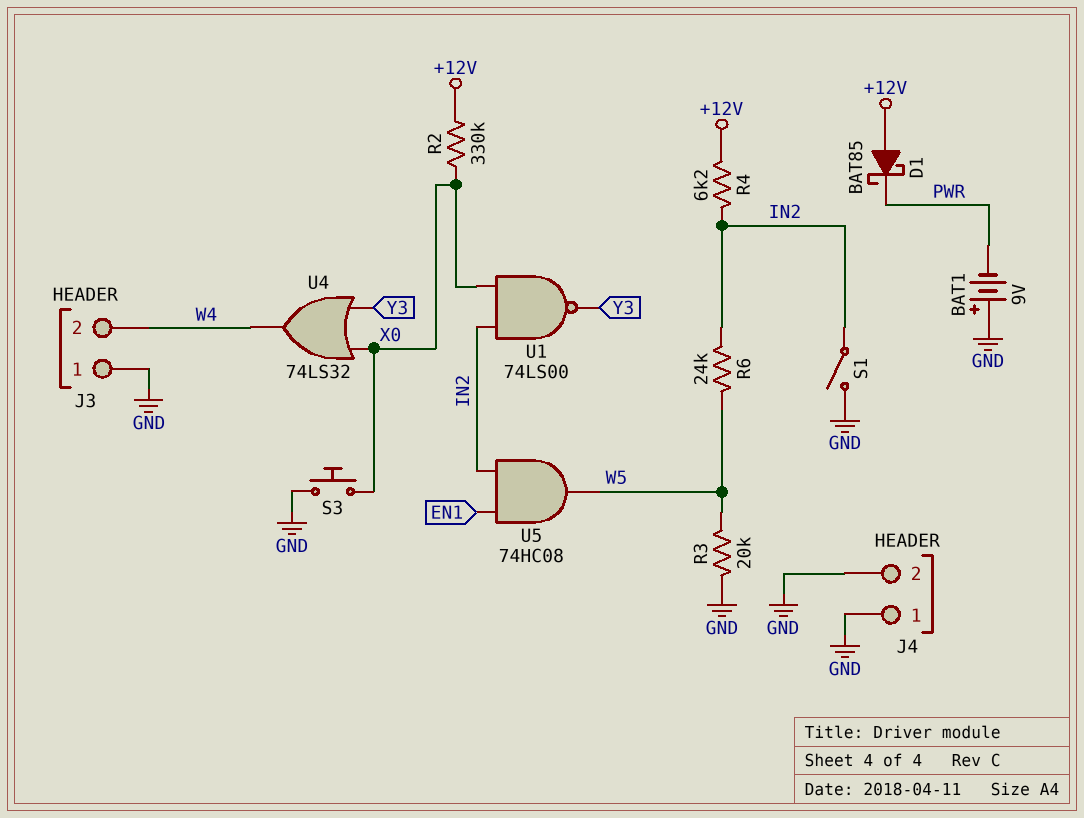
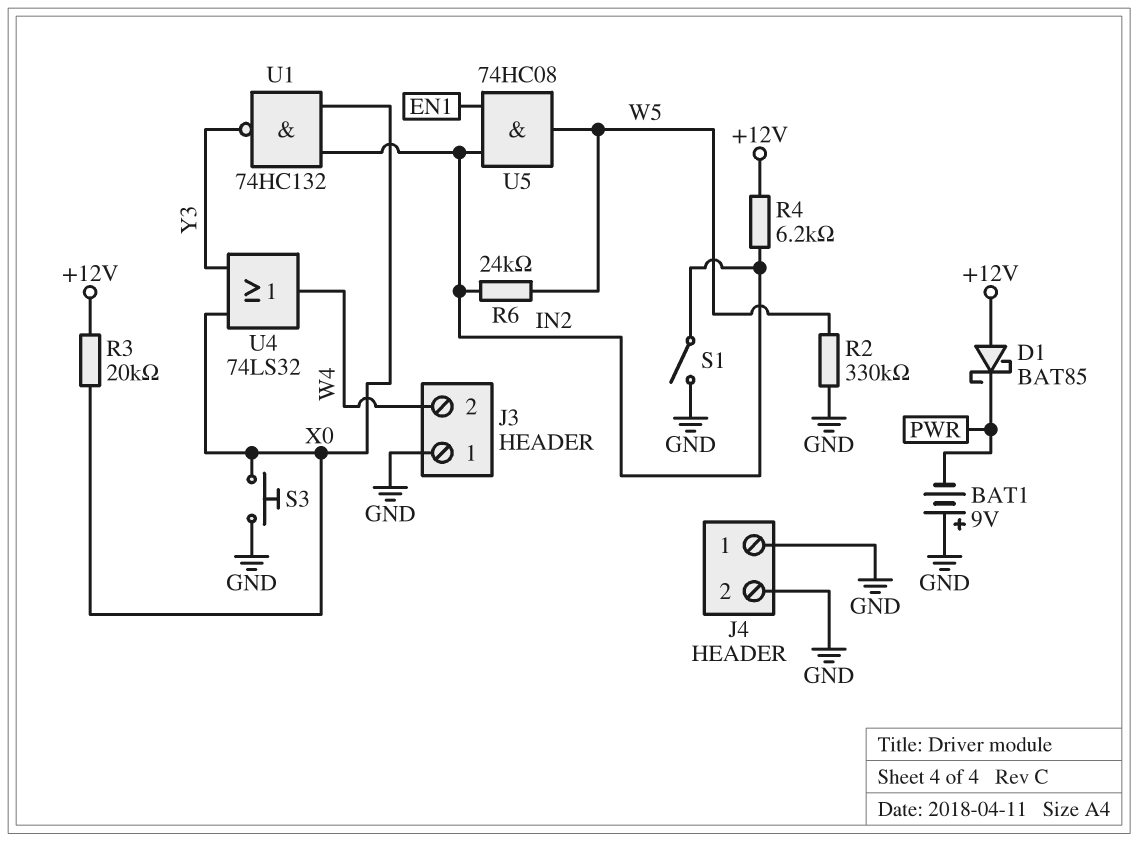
R2: 330k (+12V, X0) -> 330k (GND, W5)
R3: 20k (GND, W5) -> 20k (+12V, X0)
U1: NAND 74LS00 (in IN2, in X0, out Y3) -> NAND 74HC132 (in IN2, in X0, out Y3)

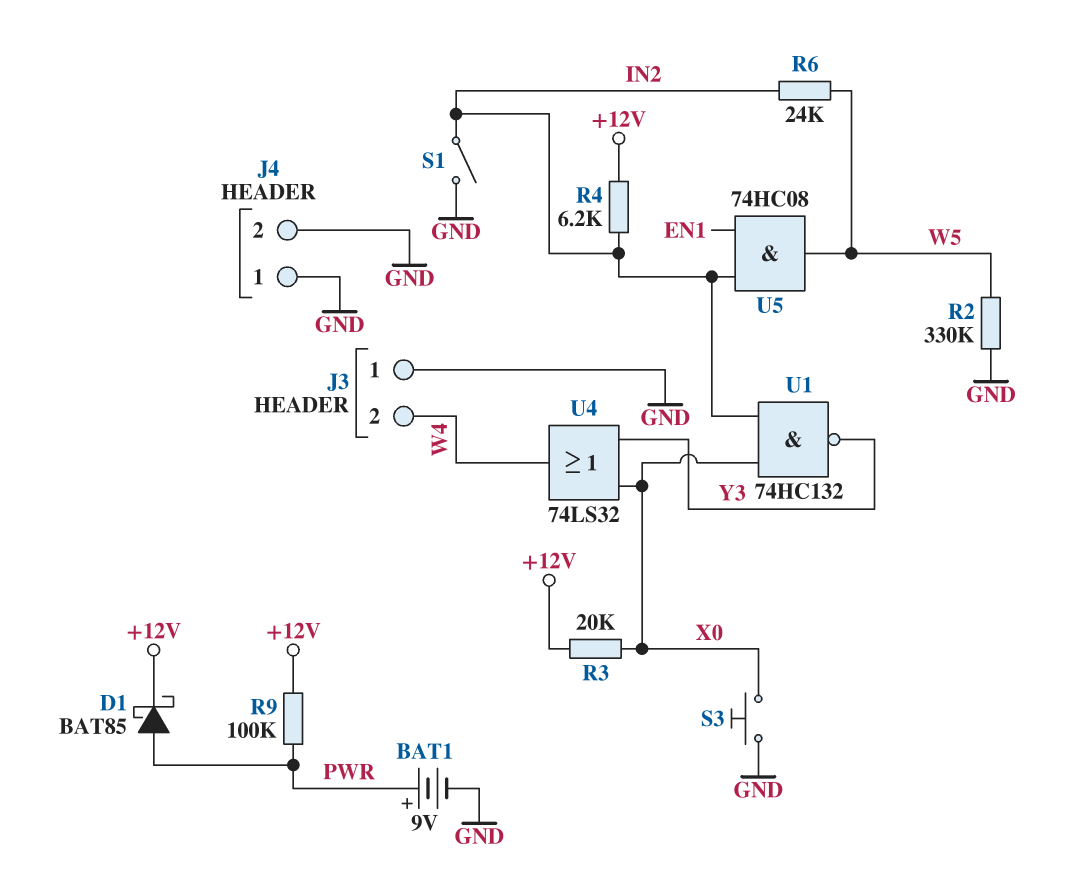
BAT1: 9V (plus GND, minus PWR) -> 9V (plus PWR, minus GND)
D1: schottky BAT85 (A +12V, K PWR) -> schottky BAT85 (A PWR, K +12V)
R9: none -> 100k (+12V, PWR)

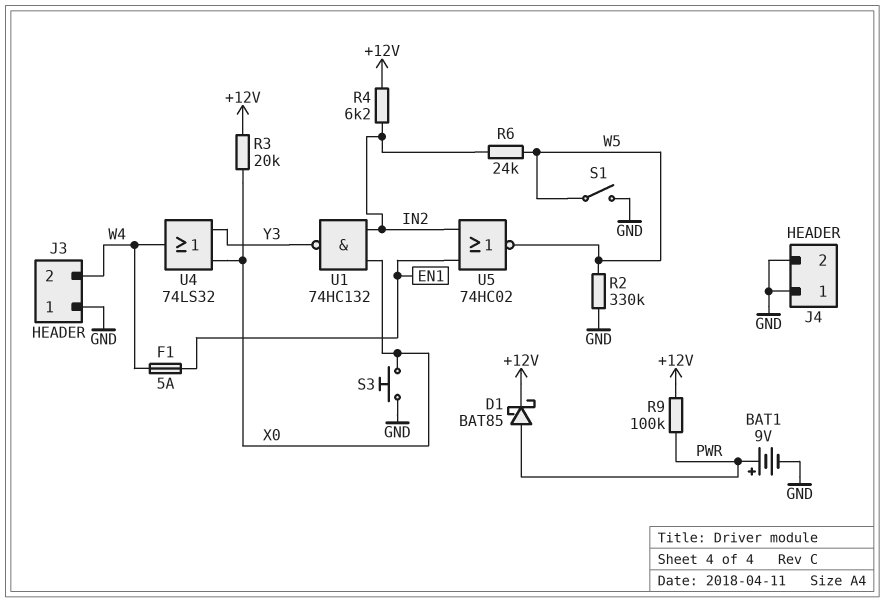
F1: none -> 5A (EN1, W4)
S1: switch (GND, IN2) -> switch (GND, W5)
U5: AND 74HC08 (in EN1, in IN2, out W5) -> NOR 74HC02 (in EN1, in IN2, out W5)

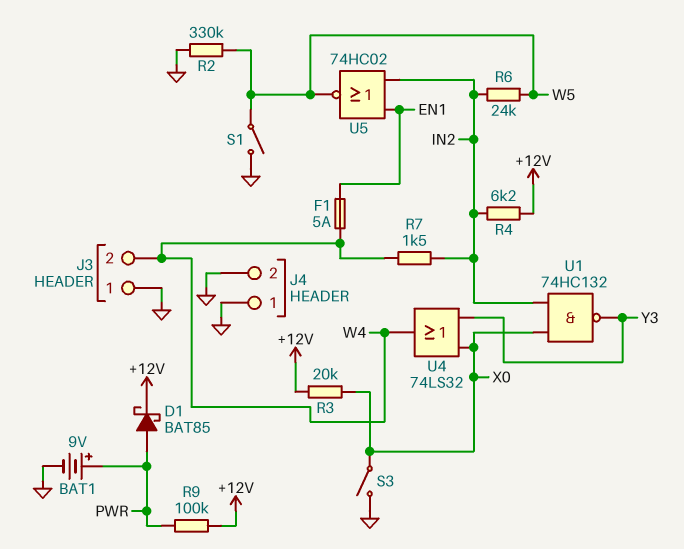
R7: none -> 1.5k (IN2, W4)
S3: button (GND, X0) -> switch (GND, X0)

